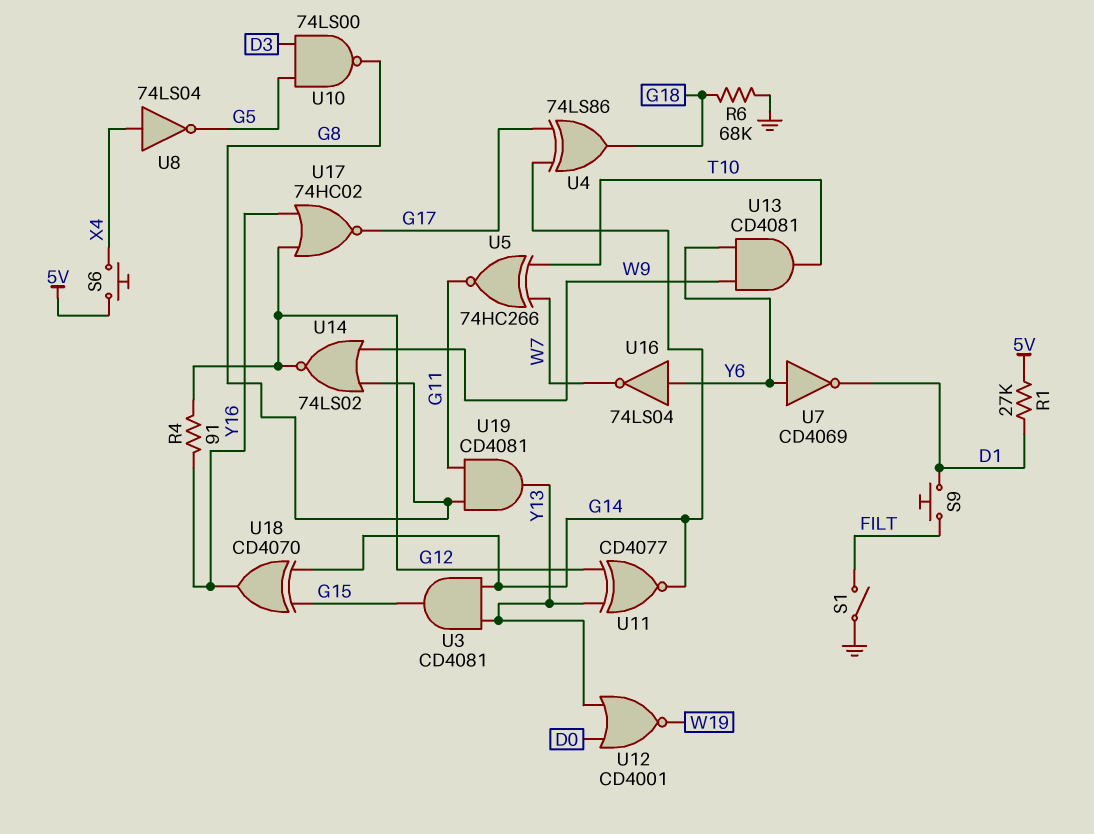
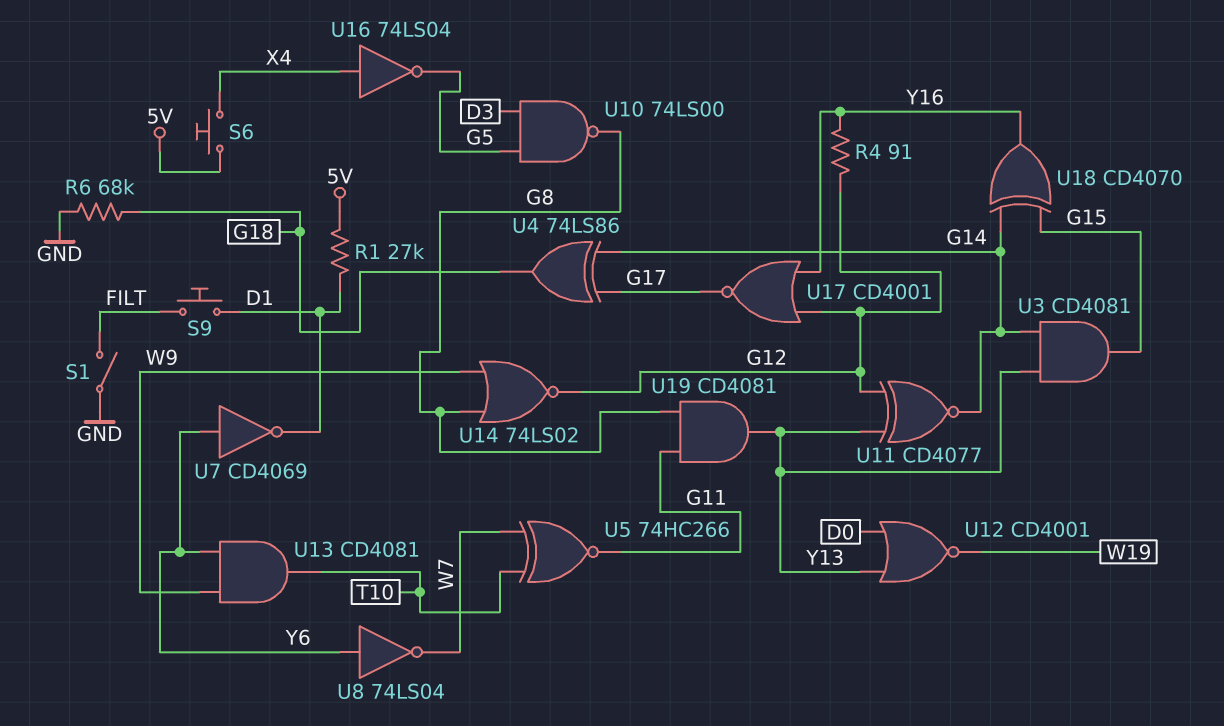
U8: NOT 74LS04 (in X4, out G5) -> NOT 74LS04 (in Y6, out W7)
U16: NOT 74LS04 (in Y6, out W7) -> NOT 74LS04 (in X4, out G5)
U17: NOR 74HC02 (in G12, in Y16, out G17) -> NOR CD4001 (in G12, in Y16, out G17)

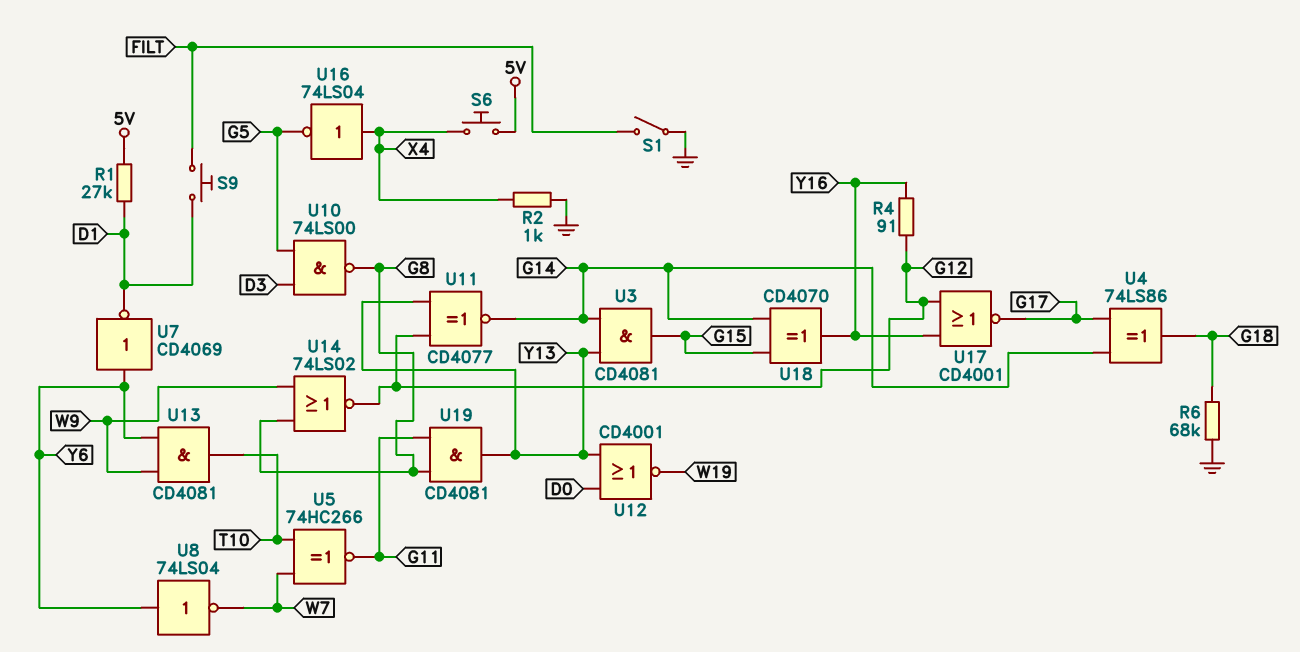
R2: none -> 1k (GND, X4)

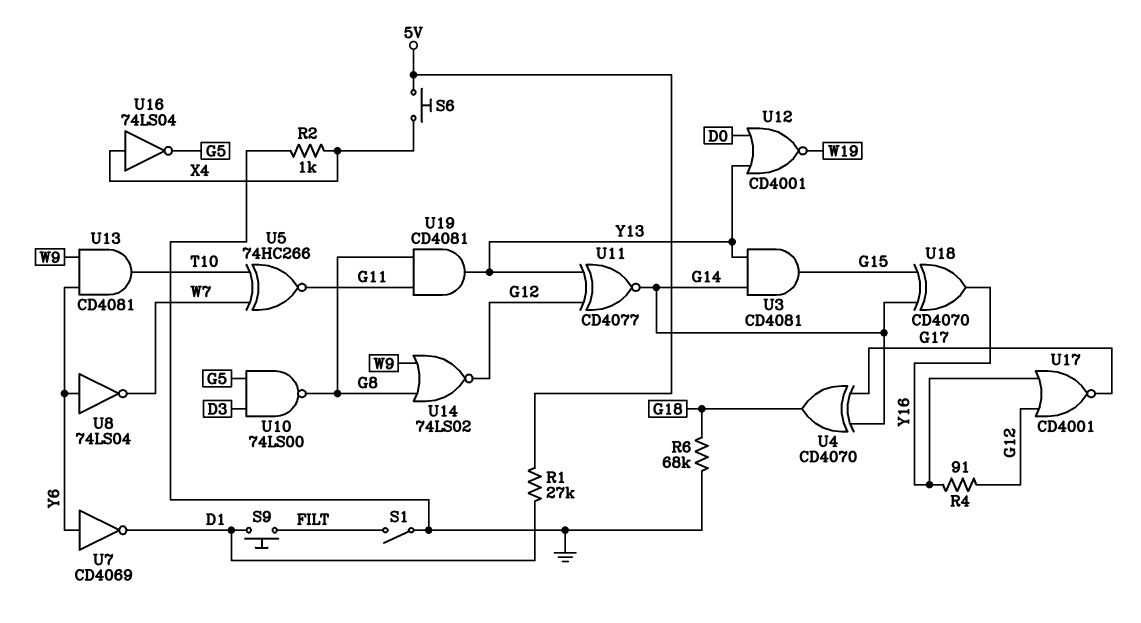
U4: XOR 74LS86 (in G14, in G17, out G18) -> XOR CD4070 (in G14, in G17, out G18)

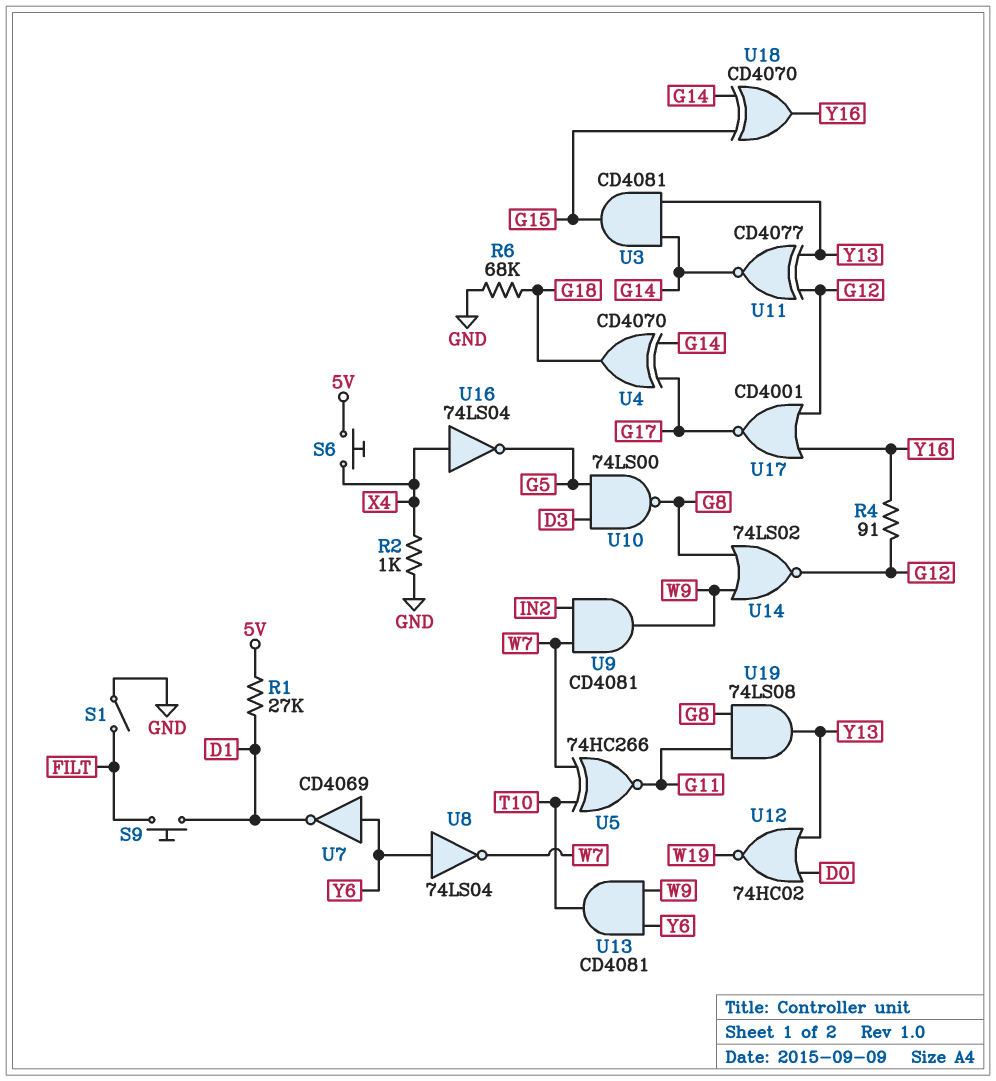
U9: none -> AND CD4081 (in IN2, in W7, out W9)
U12: NOR CD4001 (in D0, in Y13, out W19) -> NOR 74HC02 (in D0, in Y13, out W19)
U19: AND CD4081 (in G8, in G11, out Y13) -> AND 74LS08 (in G8, in G11, out Y13)

